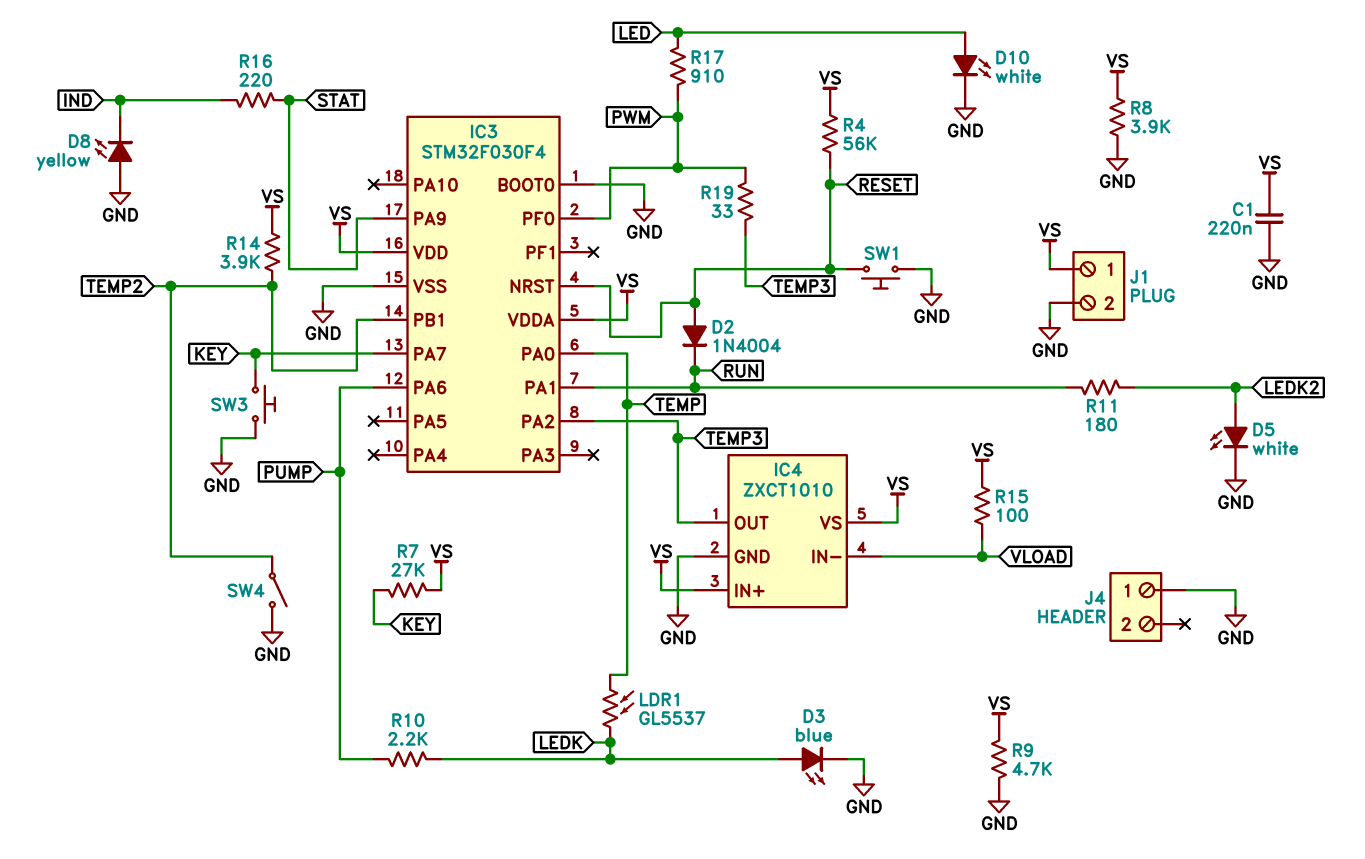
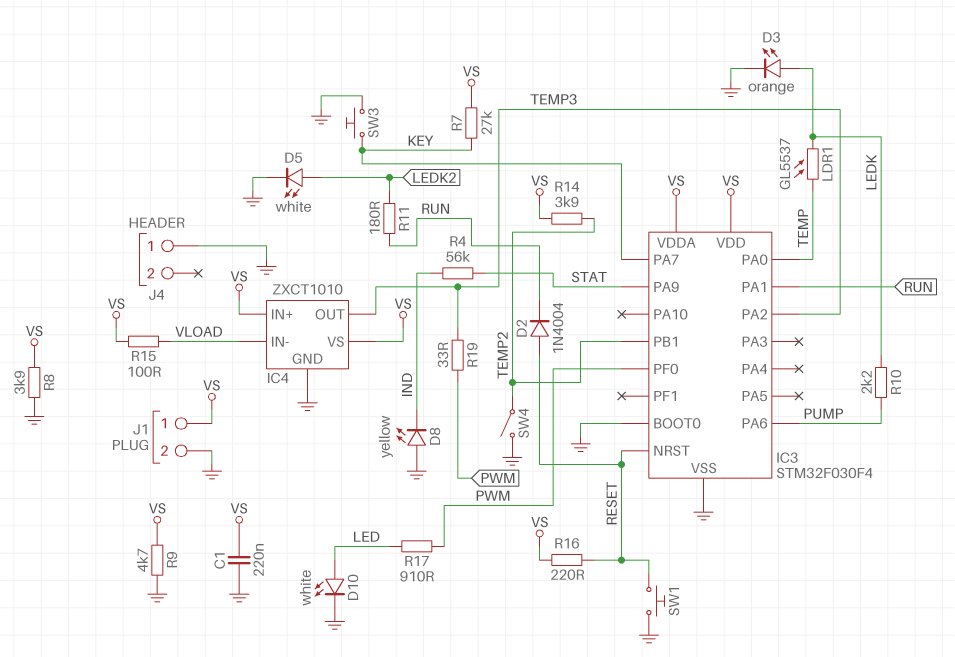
D3: LED blue (A LEDK, K GND) -> LED orange (A LEDK, K GND)
R4: 56k (RESET, VS) -> 56k (IND, STAT)
R16: 220 (IND, STAT) -> 220 (RESET, VS)

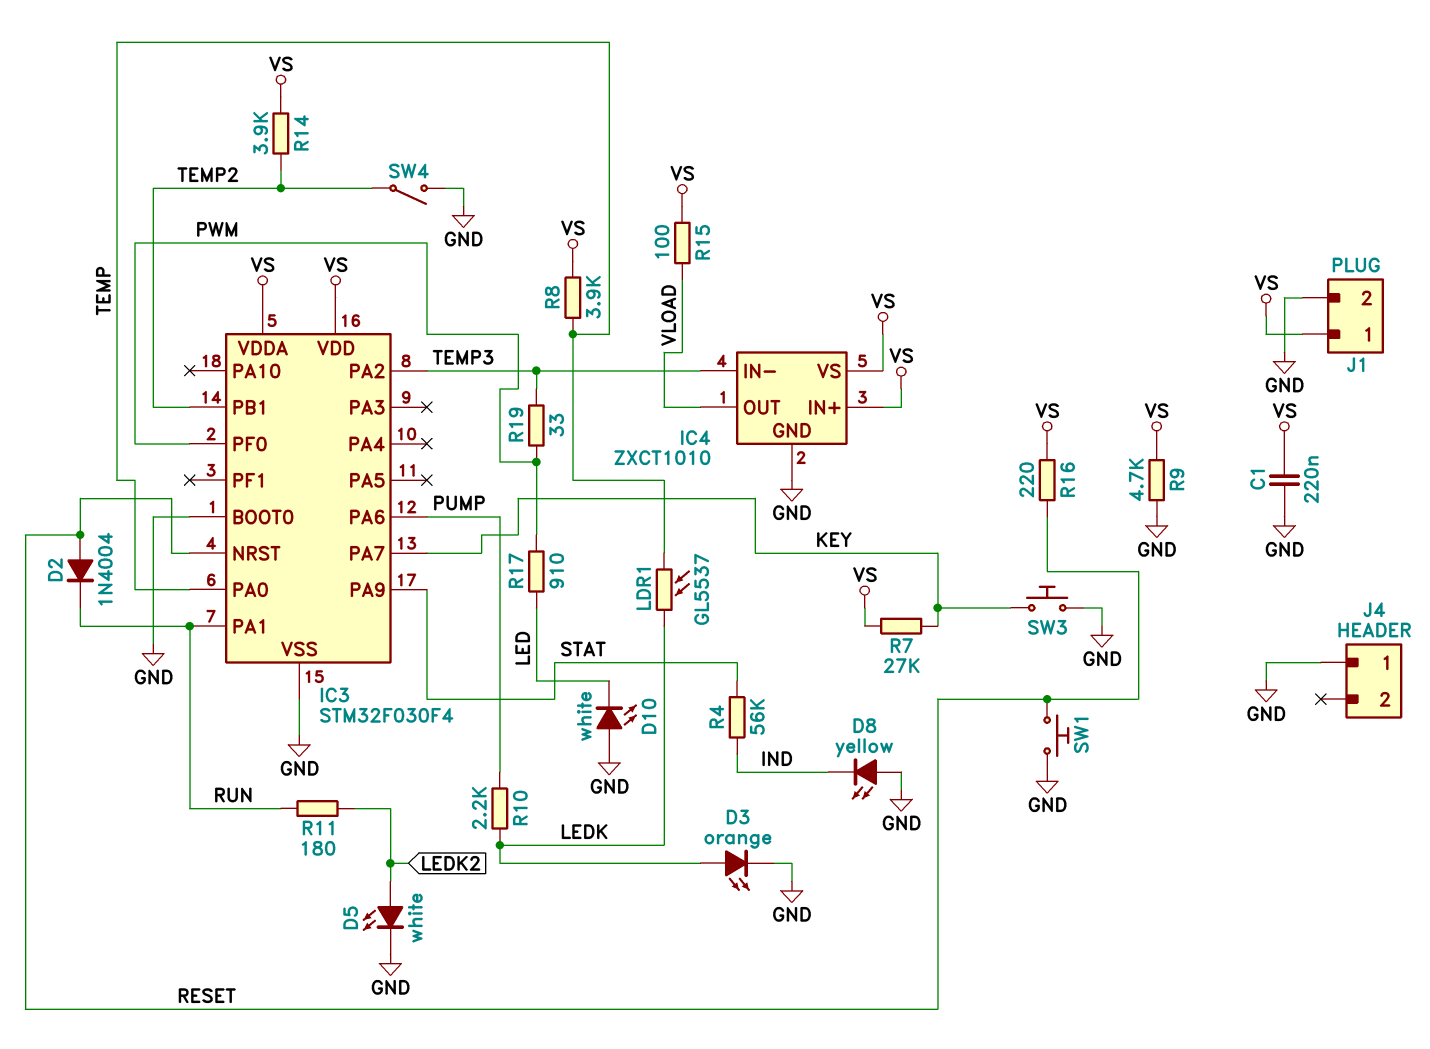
D10: LED white (A LED, K GND) -> LED white (A GND, K LED)
IC4 pin IN-: VLOAD -> TEMP3
IC4 pin OUT: TEMP3 -> VLOAD
R8: 3.9k (GND, VS) -> 3.9k (TEMP, VS)

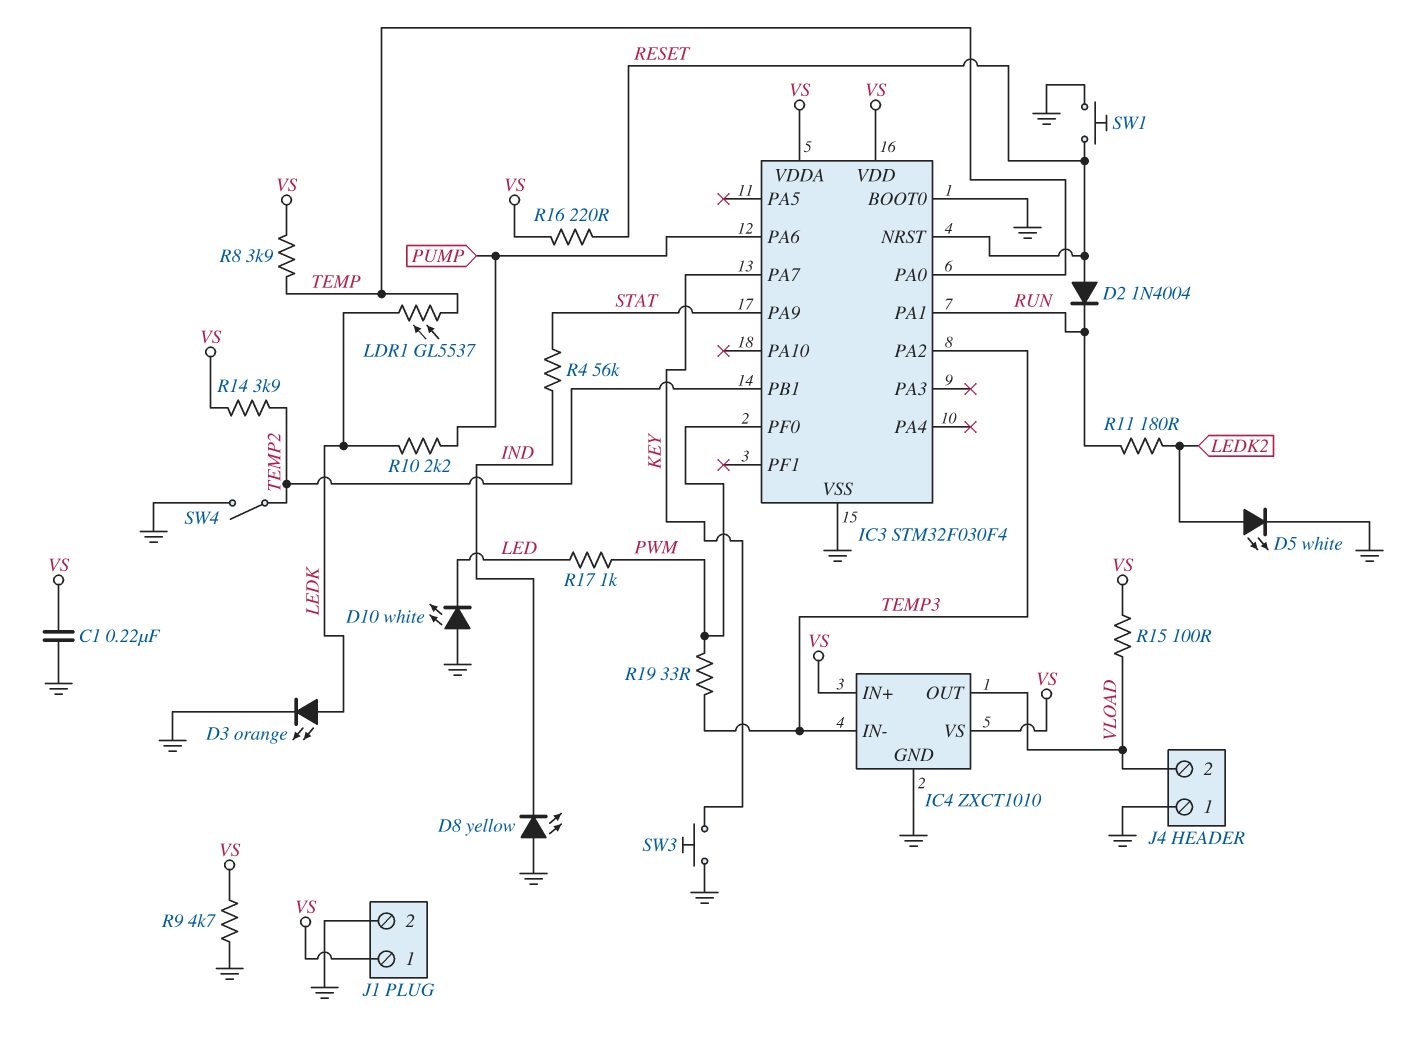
J4 pin 2: none -> VLOAD
R7: 27k (KEY, VS) -> none
R17: 910 (LED, PWM) -> 1k (LED, PWM)

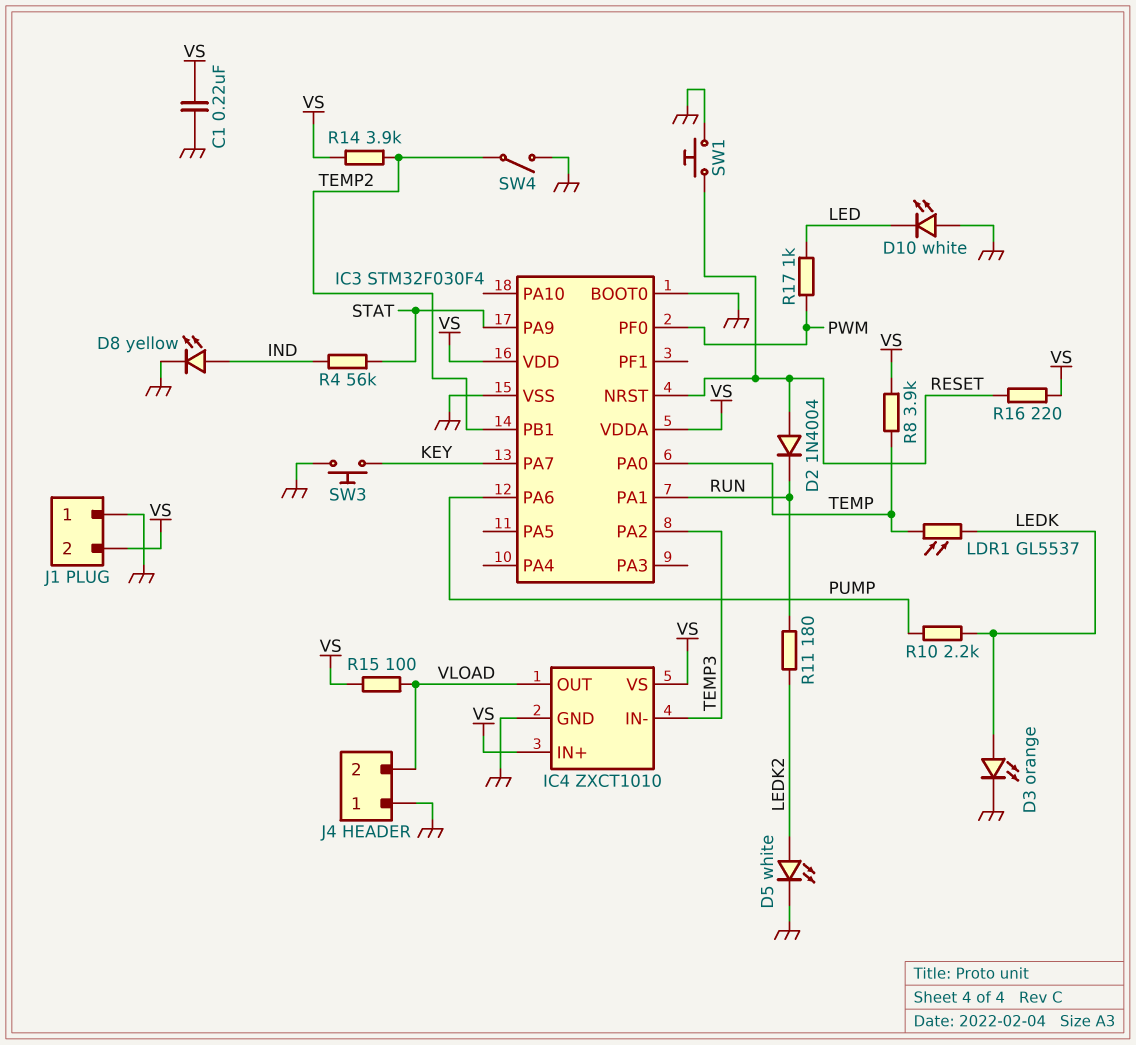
D8: LED yellow (A GND, K IND) -> LED yellow (A IND, K GND)
J1 pin 1: VS -> GND
J1 pin 2: GND -> VS
R9: 4.7k (GND, VS) -> none
R19: 33 (PWM, TEMP3) -> none

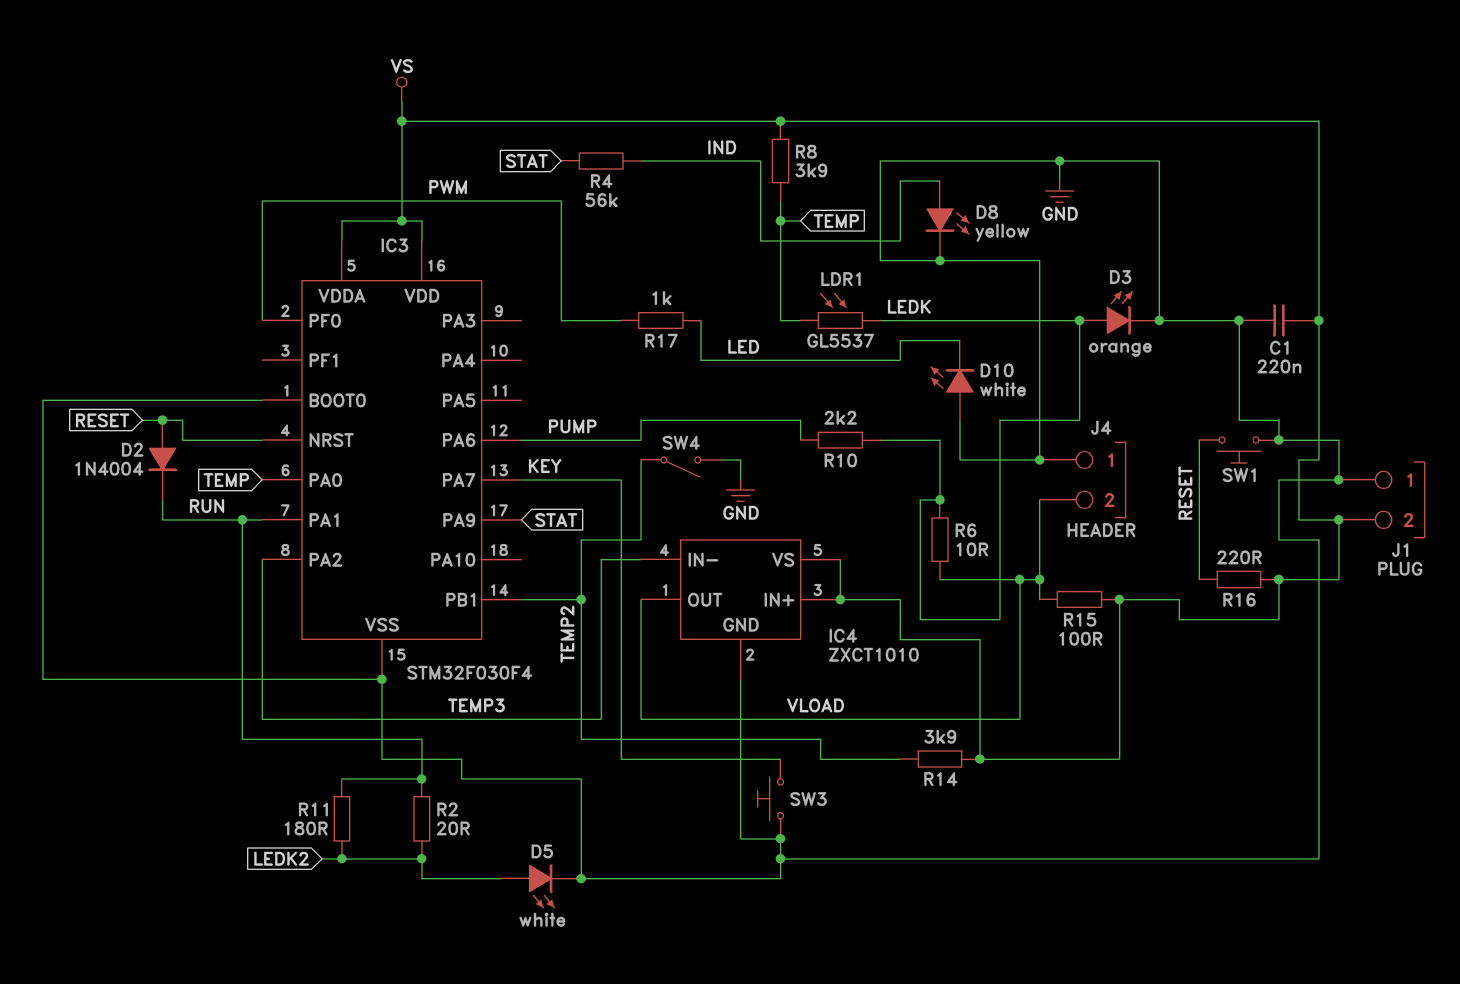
R2: none -> 20 (LEDK2, RUN)
R6: none -> 10 (LEDK, VLOAD)

